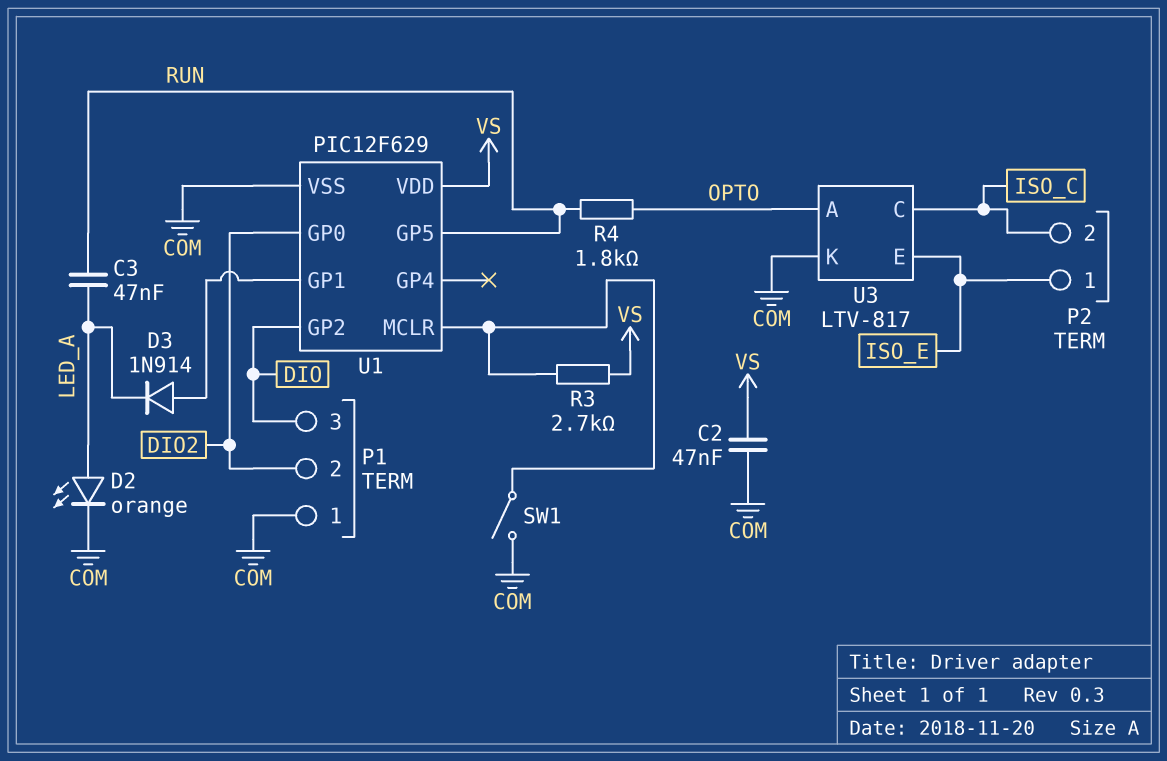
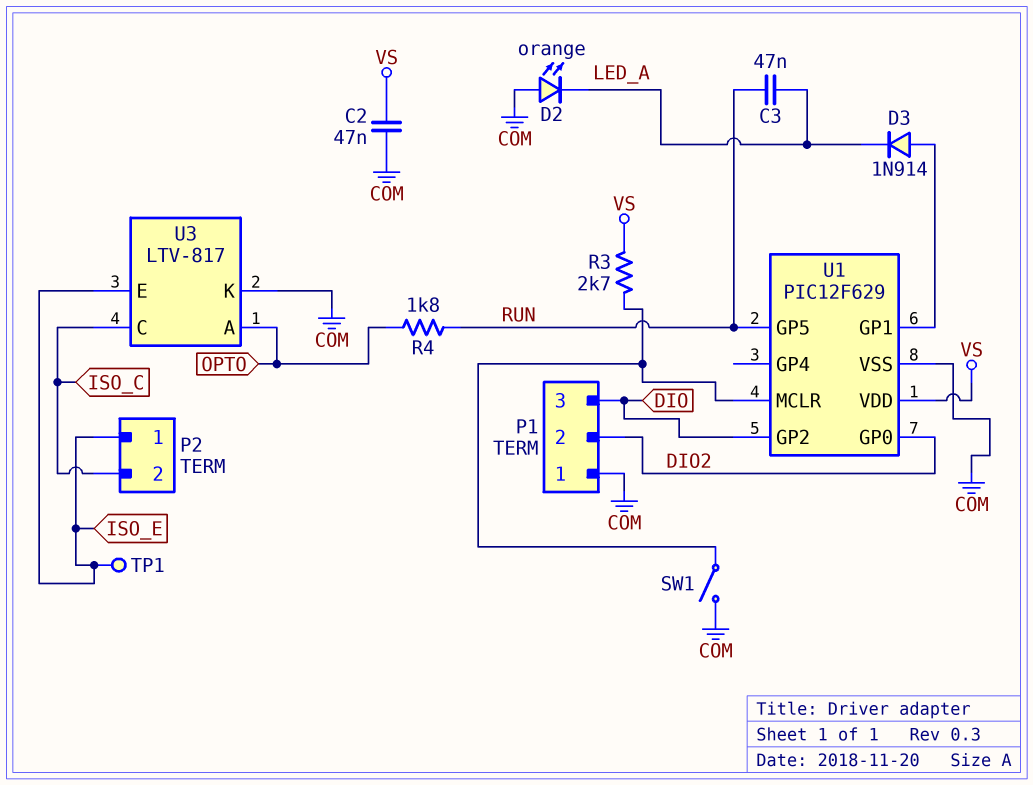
D2: LED orange (A LED_A, K COM) -> LED orange (A COM, K LED_A)
TP1: none -> test point (ISO_E)

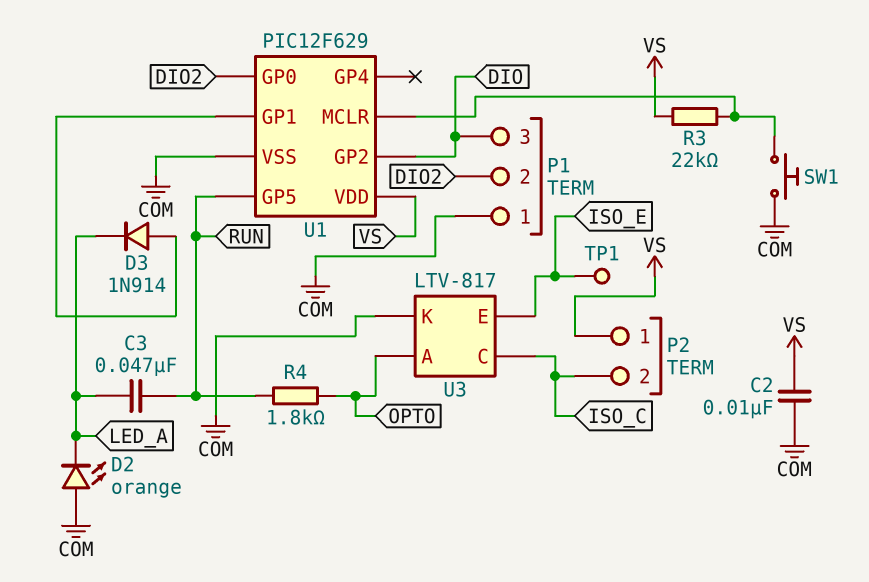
C2: 47nF (COM, VS) -> 10nF (COM, VS)
P2 pin 1: ISO_E -> VS
R3: 2.7k (U1/MCLR, VS) -> 22k (U1/MCLR, VS)
SW1: switch (COM, U1/MCLR) -> button (COM, U1/MCLR)

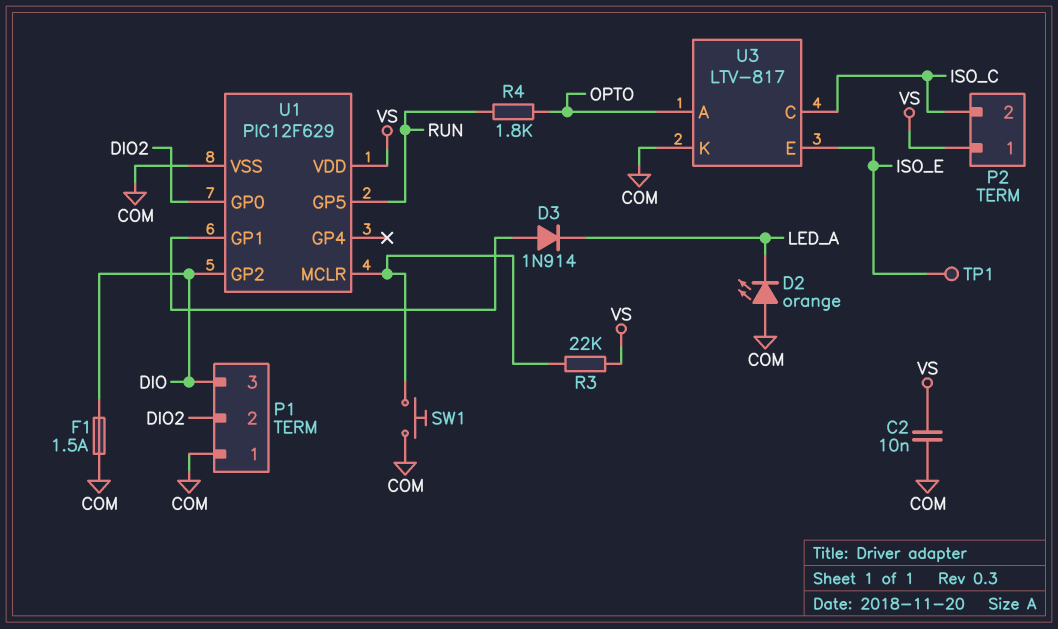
C3: 47nF (LED_A, RUN) -> none
F1: none -> 1.5A (COM, DIO)

